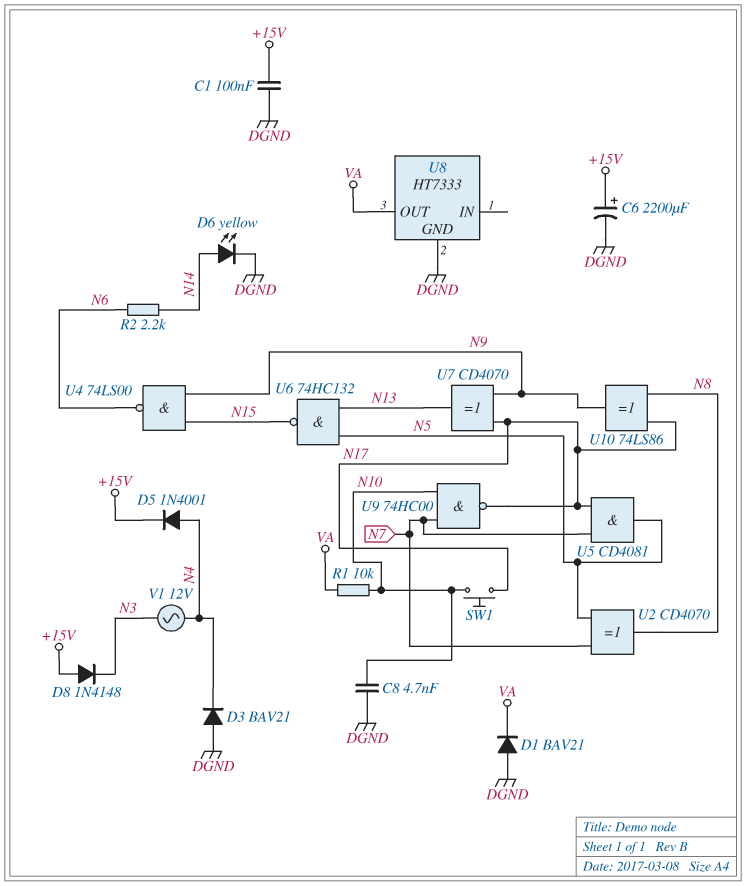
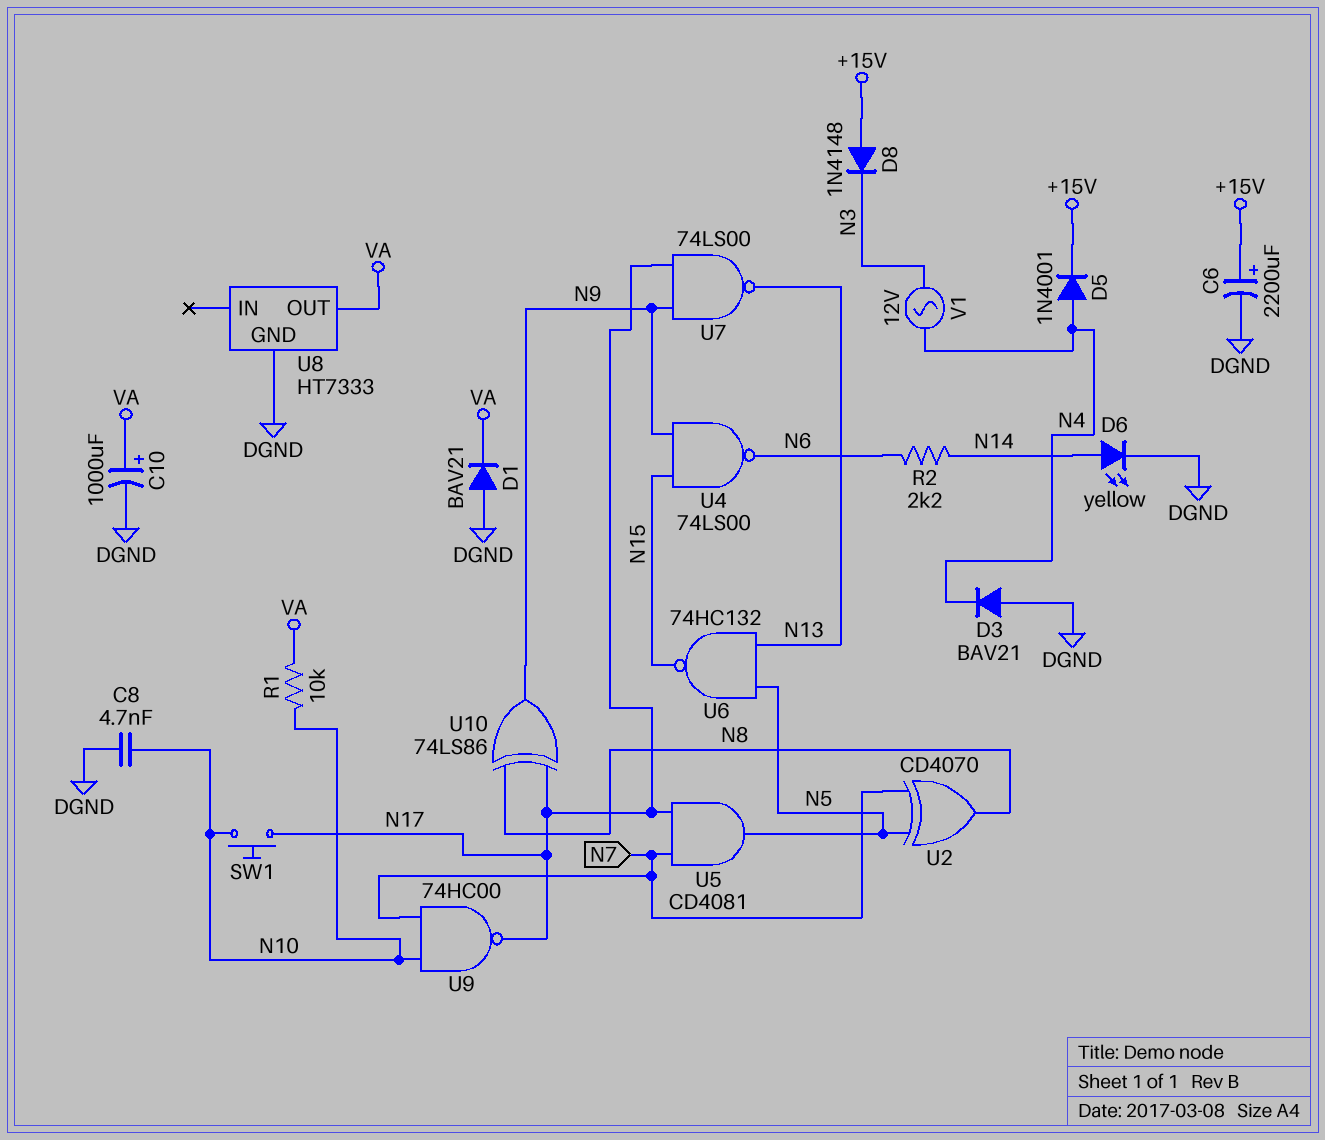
C1: 100nF (+15V, DGND) -> none
C10: none -> 1000uF (plus VA, minus DGND)
U7: XOR CD4070 (in N9, in N17, out N13) -> NAND 74LS00 (in N9, in N17, out N13)

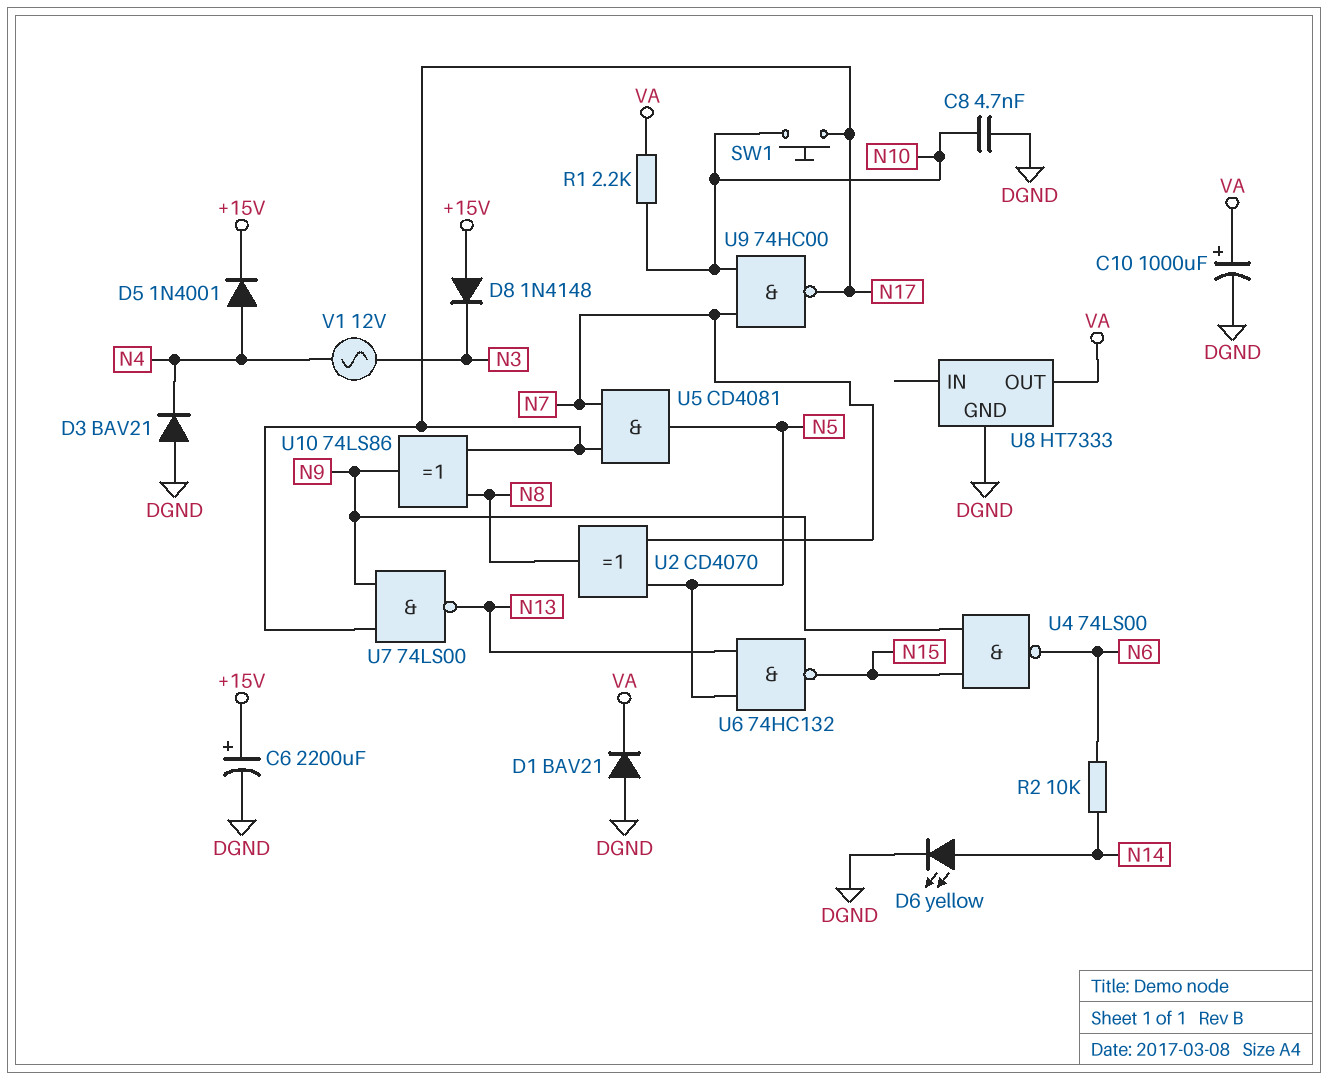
R1: 10k (N10, VA) -> 2.2k (N10, VA)
R2: 2.2k (N6, N14) -> 10k (N6, N14)

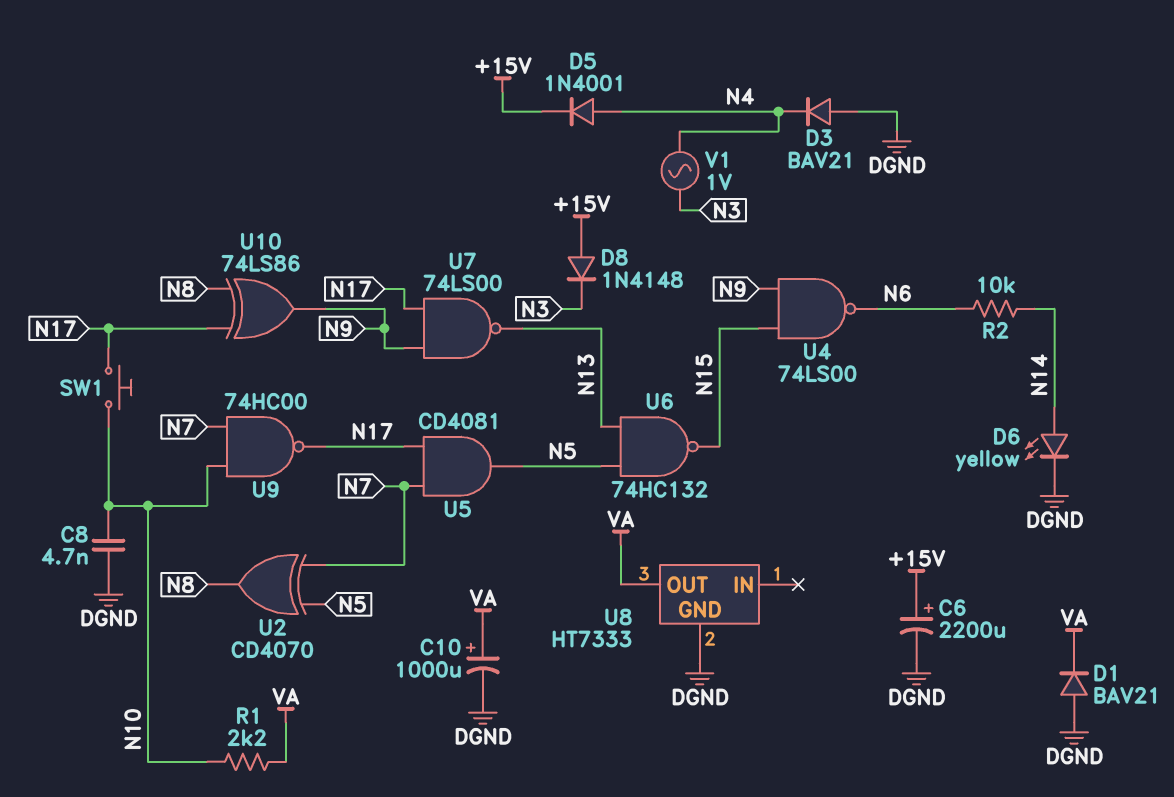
V1: AC 12V (N3, N4) -> AC 1V (N3, N4)

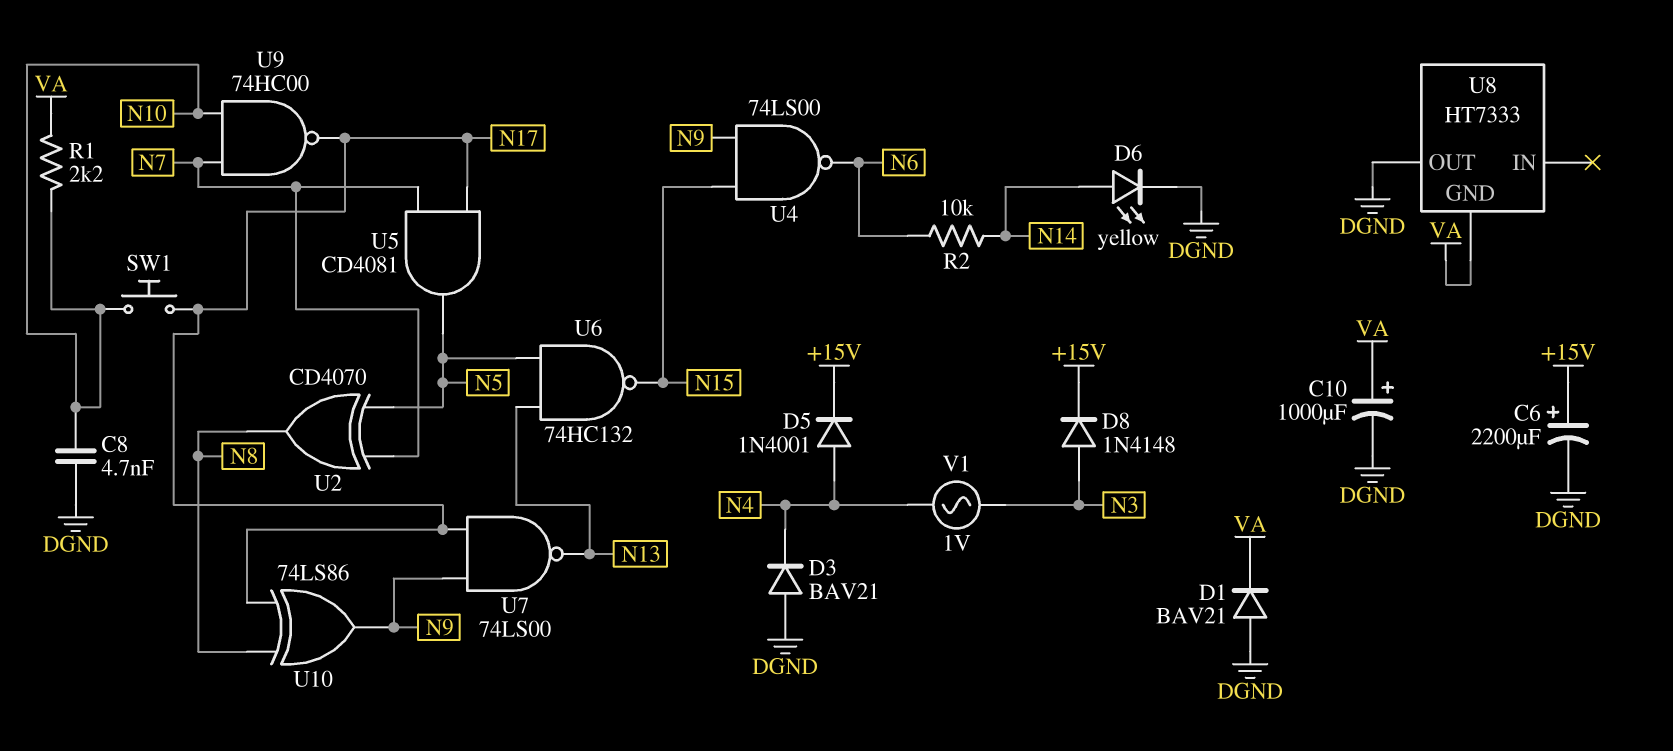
D8: diode 1N4148 (A +15V, K N3) -> diode 1N4148 (A N3, K +15V)
U8 pin GND: DGND -> VA
U8 pin OUT: VA -> DGND

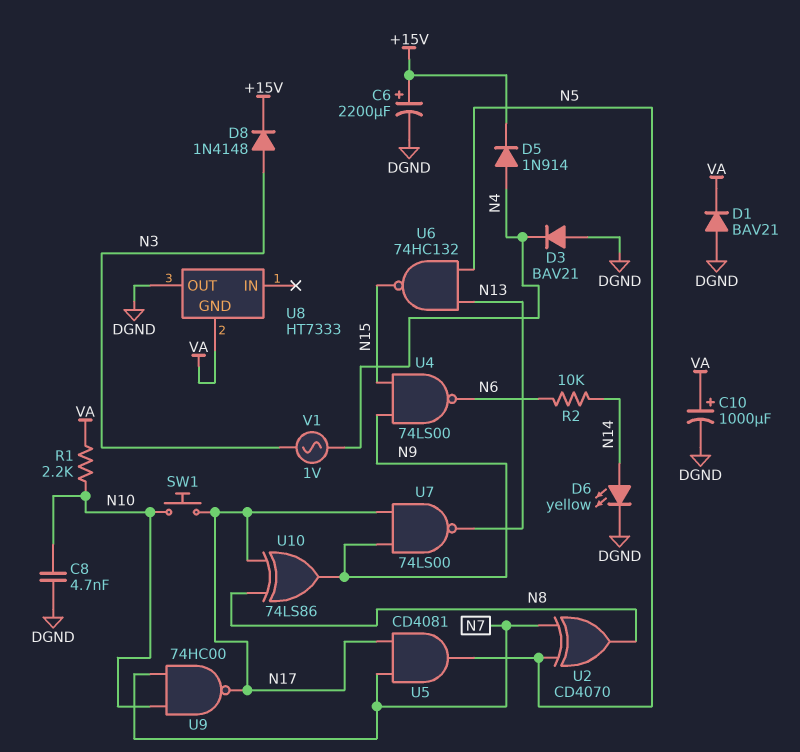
D5: diode 1N4001 (A N4, K +15V) -> diode 1N914 (A N4, K +15V)

